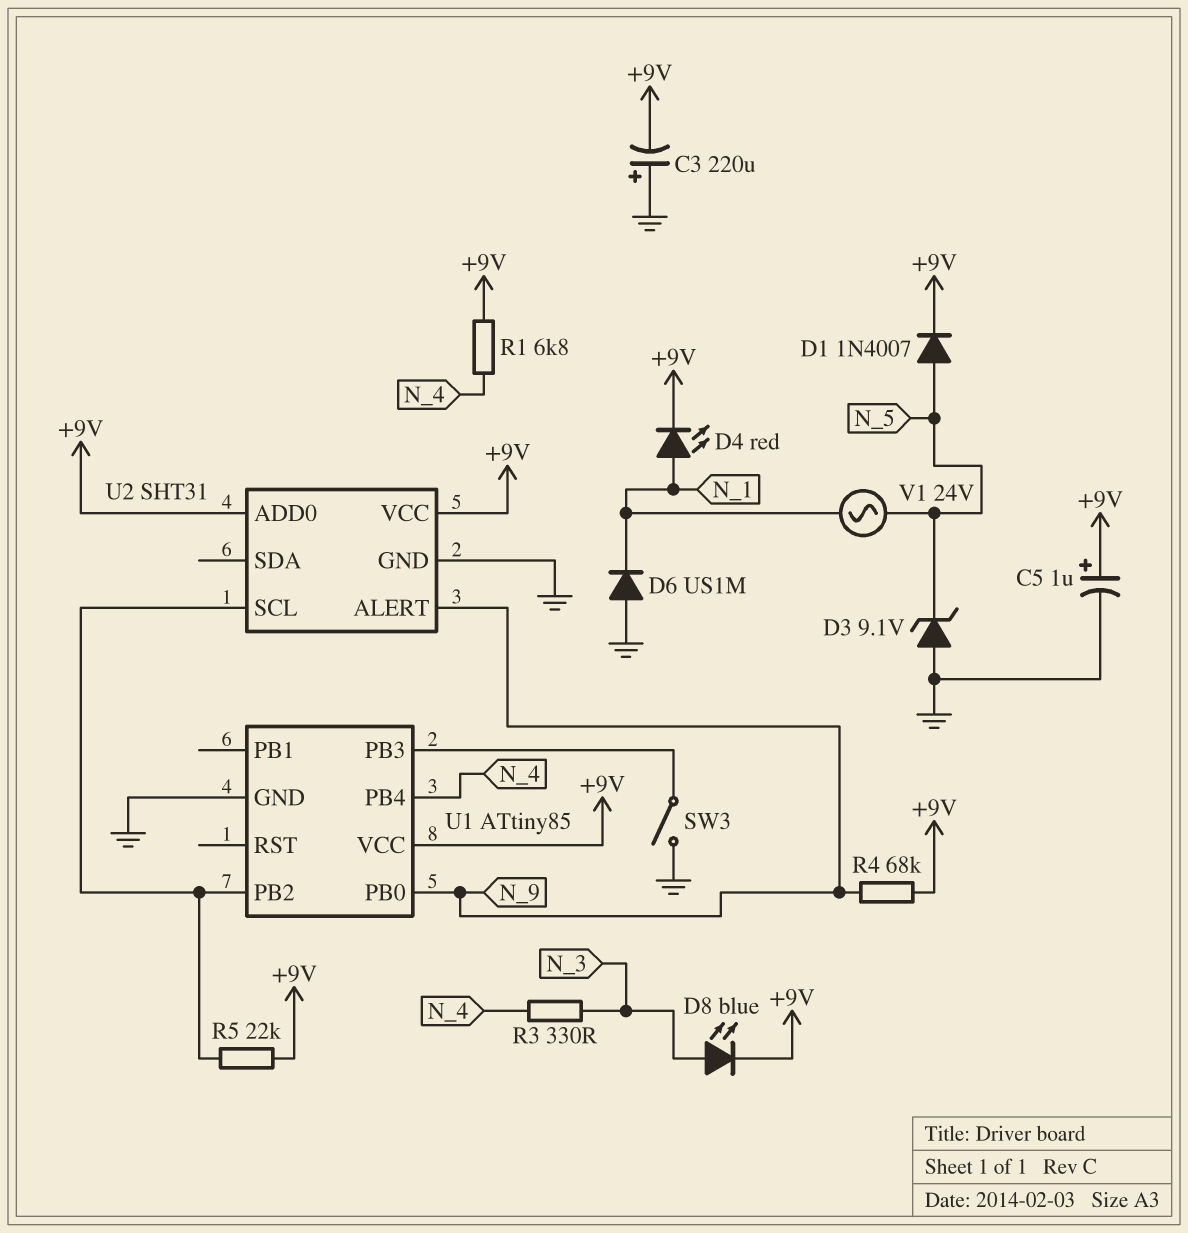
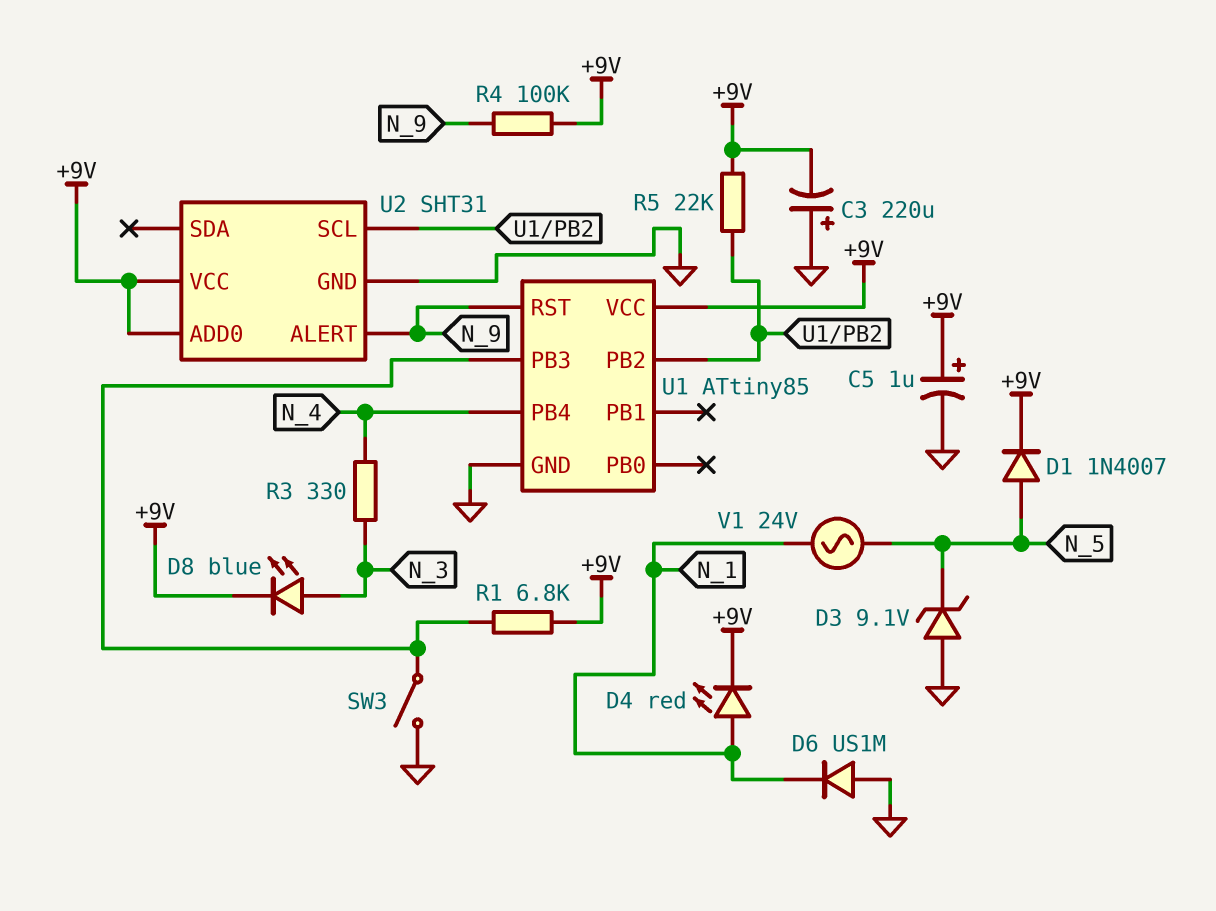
R1: 6.8k (+9V, N_4) -> 6.8k (+9V, U1/PB3)
R4: 68k (+9V, N_9) -> 100k (+9V, N_9)
U1 pin PB0: N_9 -> none
U1 pin RST: none -> N_9

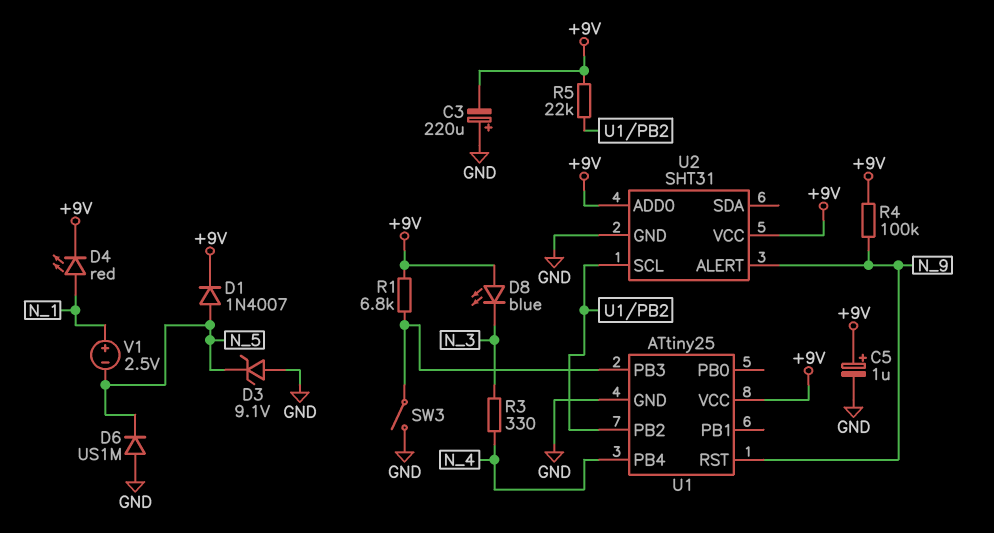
D6: diode US1M (A GND, K N_1) -> diode US1M (A GND, K N_5)
D8: LED blue (A N_3, K +9V) -> LED blue (A +9V, K N_3)
U1: ATtiny85 -> ATtiny25
V1: AC 24V (N_1, N_5) -> 2.5V (plus N_1, minus N_5)

